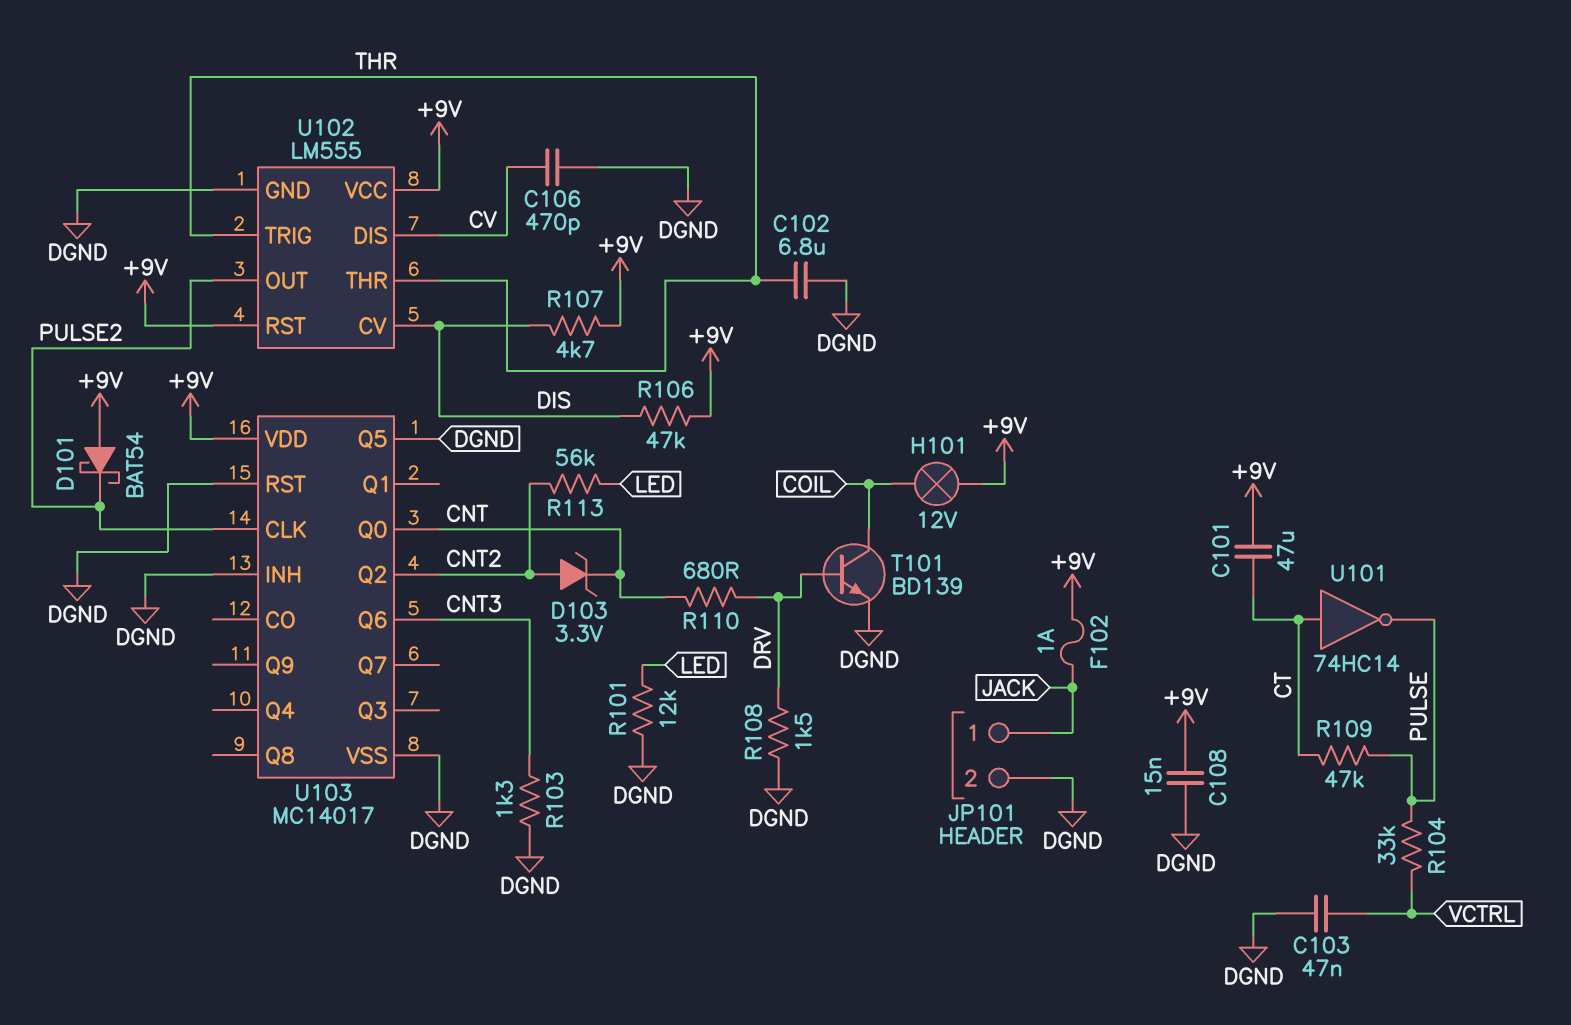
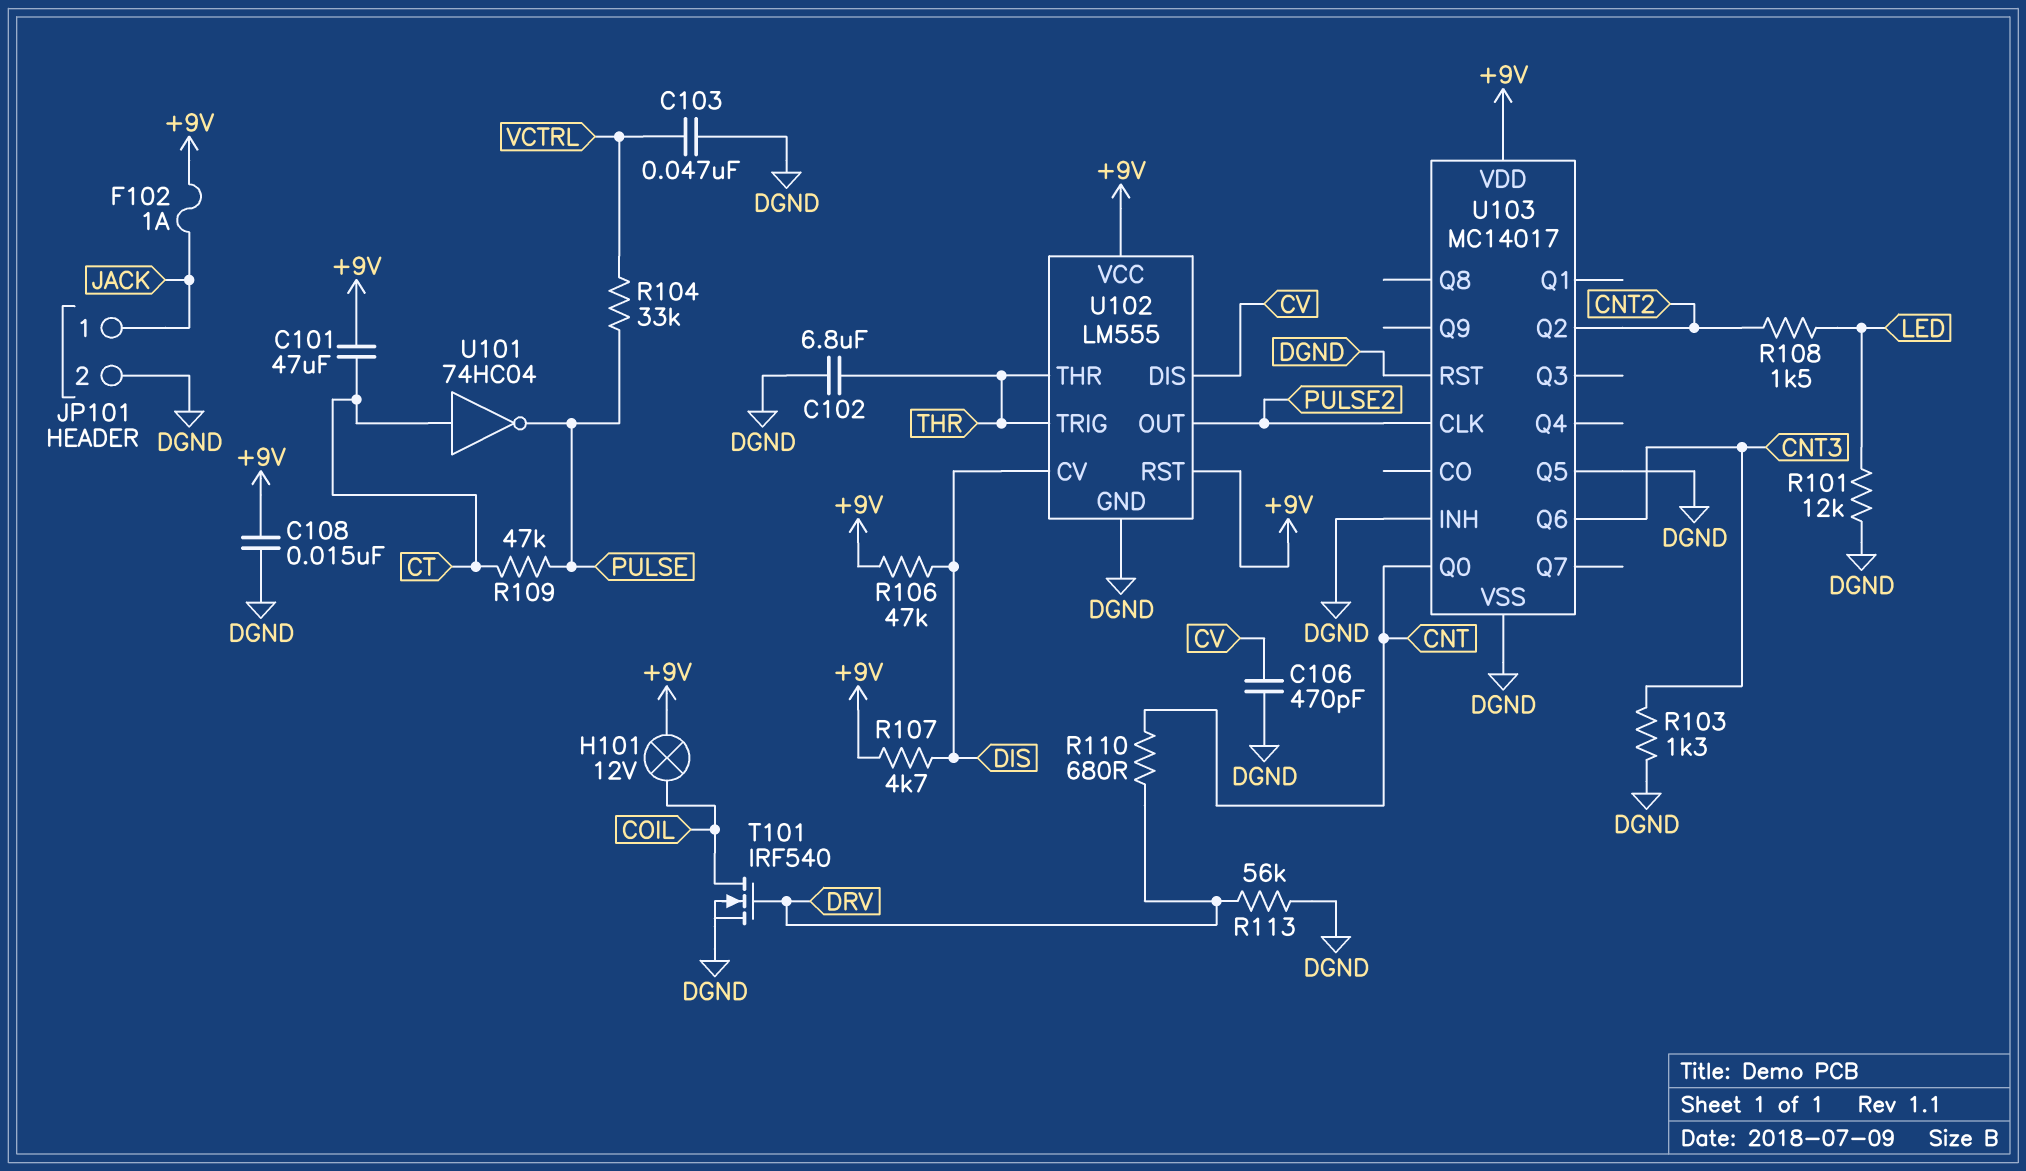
D101: schottky BAT54 (A +9V, K PULSE2) -> none
D103: zener 3.3V (A CNT2, K CNT) -> none
R108: 1.5k (DGND, DRV) -> 1.5k (CNT2, LED)
R113: 56k (CNT2, LED) -> 56k (DGND, DRV)
T101: NPN BD139 (B DRV, C COIL, E DGND) -> NMOS IRF540 (G DRV, D COIL, S DGND)
U101: NOT 74HC14 (in CT, out PULSE) -> NOT 74HC04 (in CT, out PULSE)

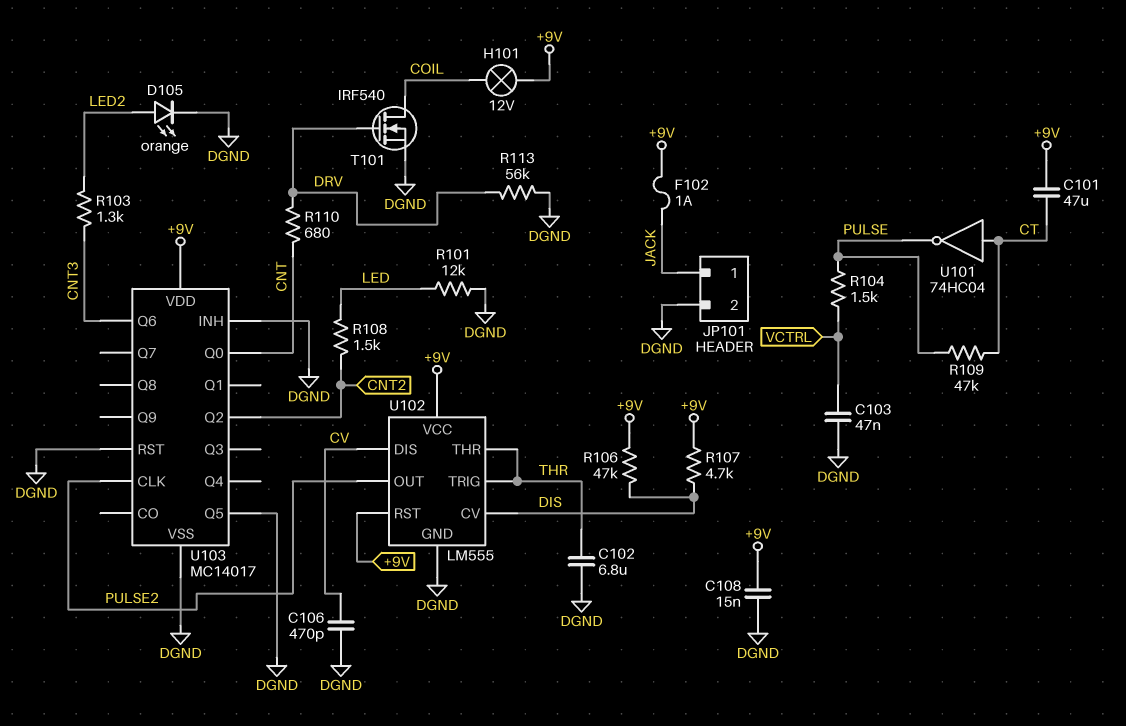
D105: none -> LED orange (A LED2, K DGND)
R103: 1.3k (CNT3, DGND) -> 1.3k (CNT3, LED2)
R104: 33k (PULSE, VCTRL) -> 1.5k (PULSE, VCTRL)

